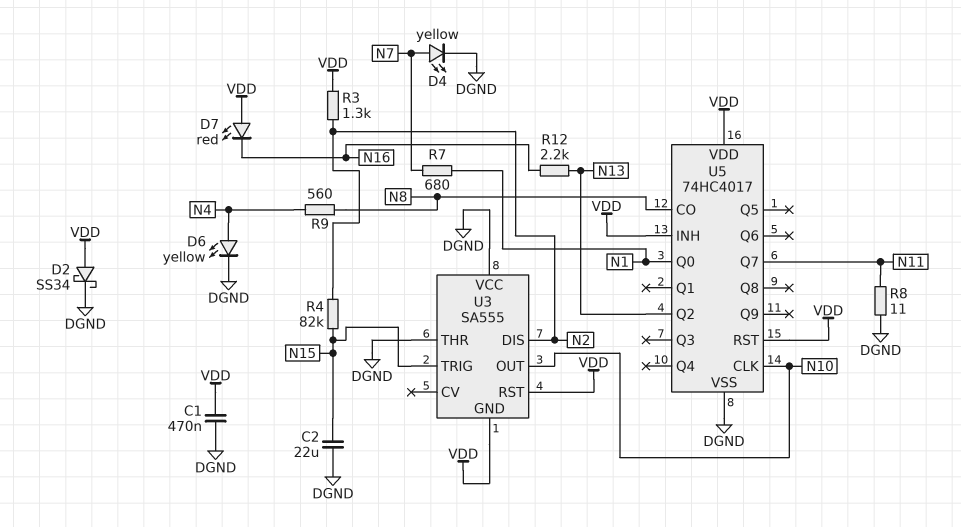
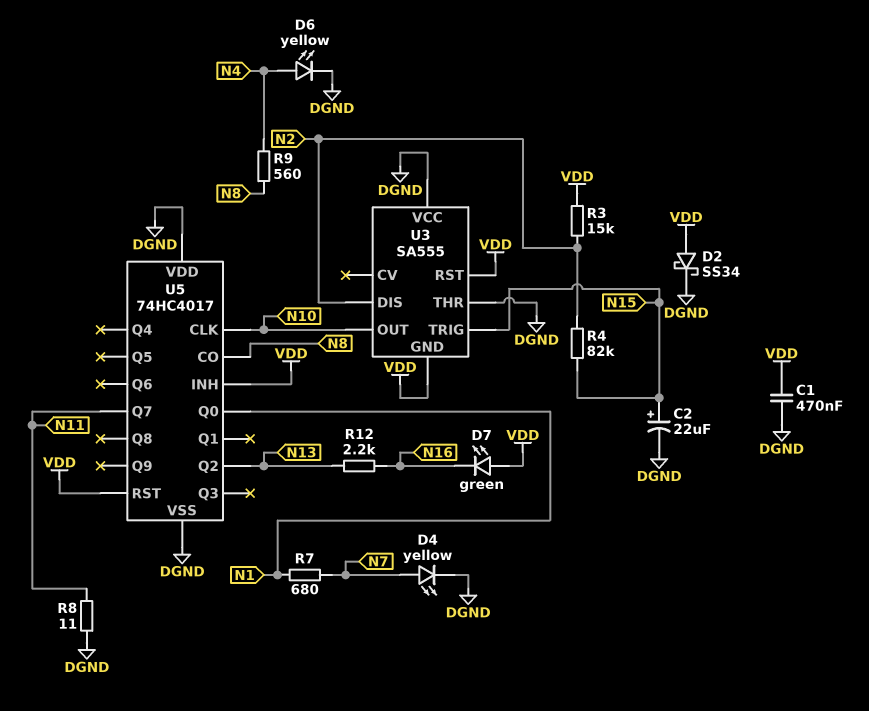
C2: 22uF (DGND, N15) -> 22uF (plus N15, minus DGND)
D7: LED red (A VDD, K N16) -> LED green (A VDD, K N16)
R3: 1.3k (N2, VDD) -> 15k (N2, VDD)
U5 pin VDD: VDD -> DGND

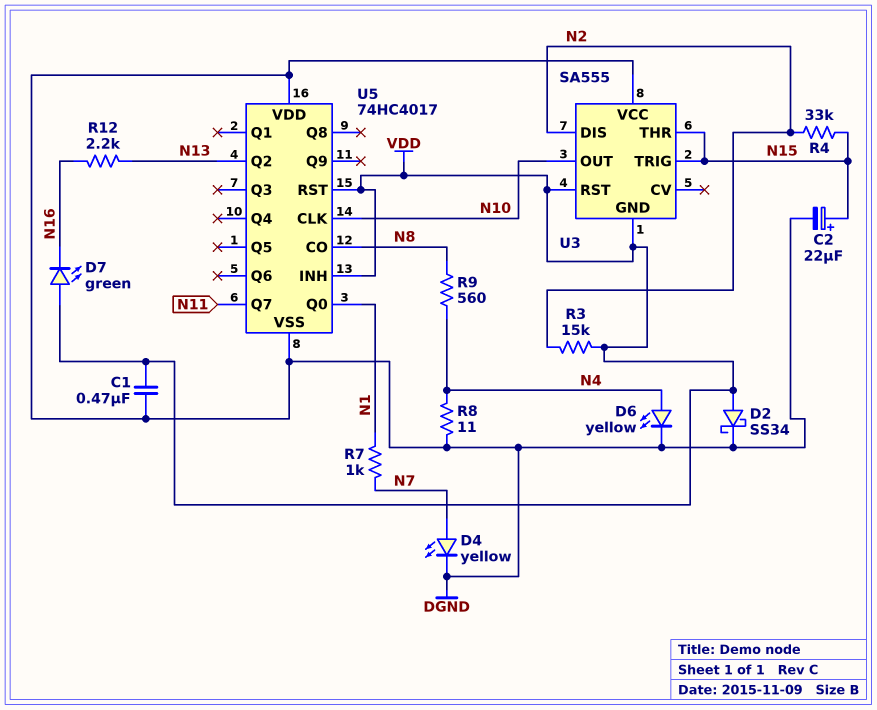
R4: 82k (N2, N15) -> 33k (N2, N15)
R7: 680 (N1, N7) -> 1k (N1, N7)
R8: 11 (DGND, N11) -> 11 (DGND, N4)
U3 pin THR: DGND -> N15

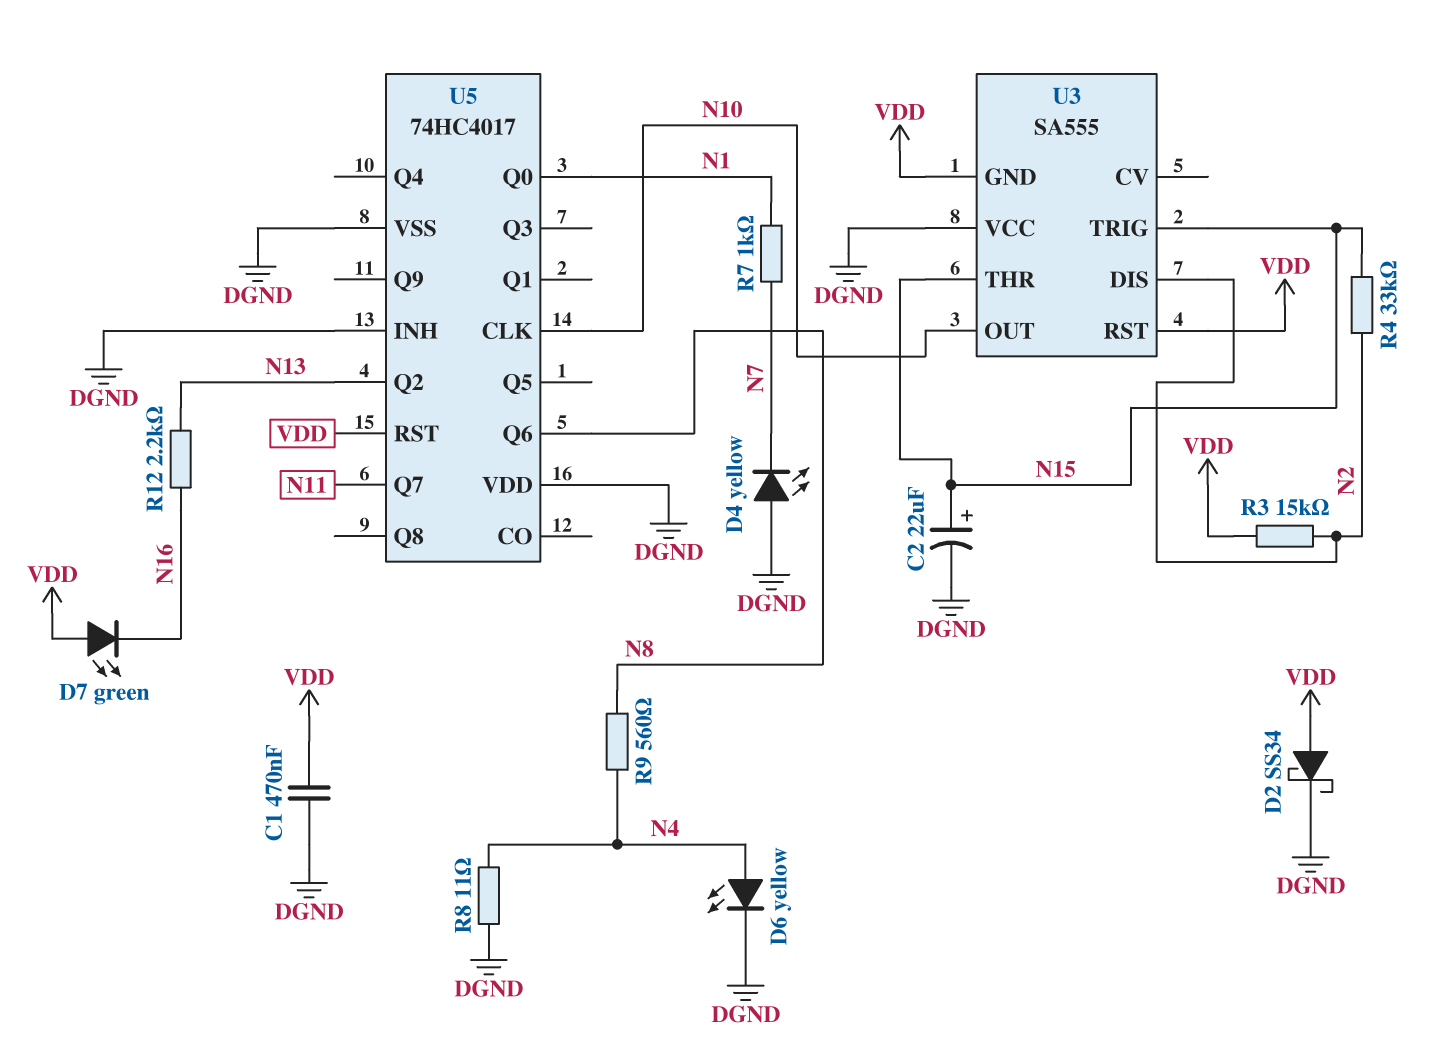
D4: LED yellow (A N7, K DGND) -> LED yellow (A DGND, K N7)
U5 pin CO: N8 -> none
U5 pin INH: VDD -> DGND
U5 pin Q6: none -> N8

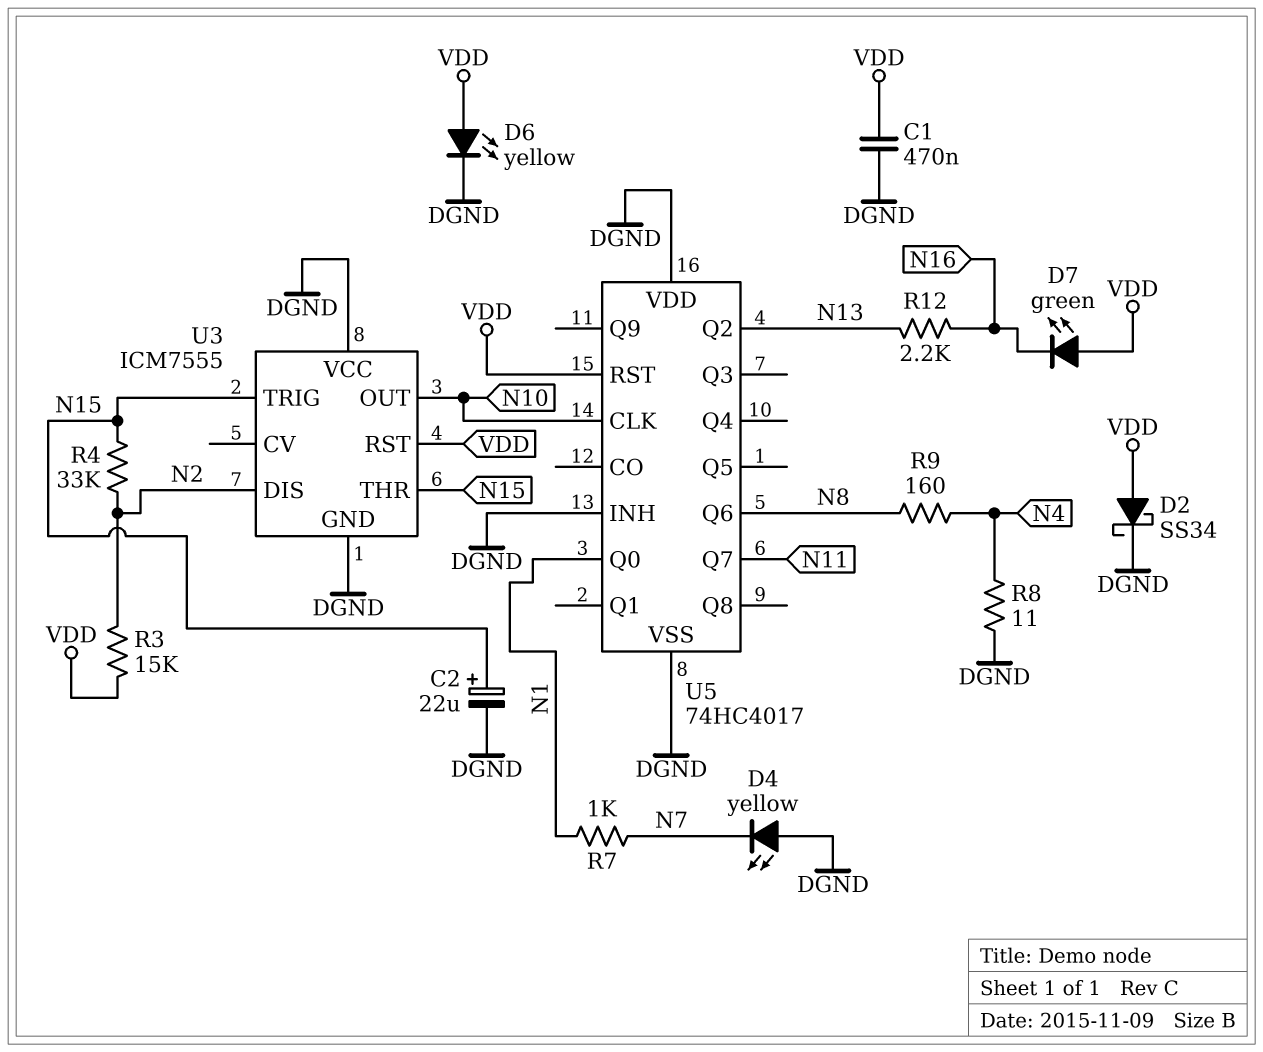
D6: LED yellow (A N4, K DGND) -> LED yellow (A VDD, K DGND)
R9: 560 (N4, N8) -> 160 (N4, N8)
U3: SA555 -> ICM7555
U3 pin GND: VDD -> DGND

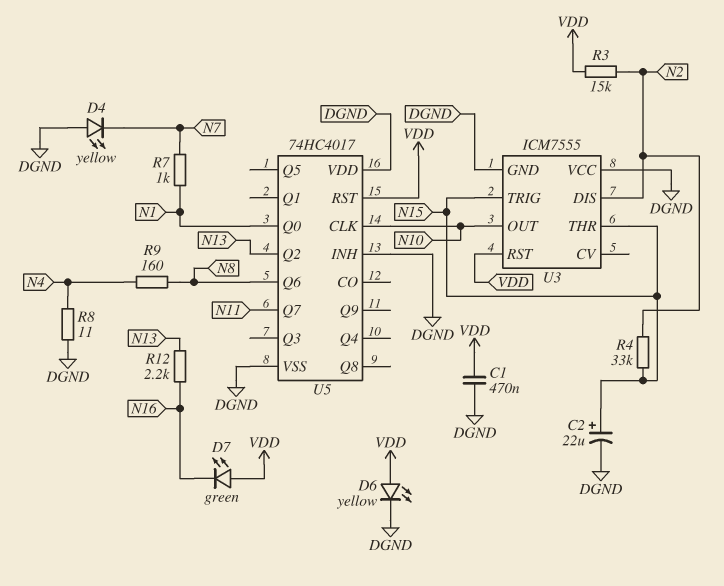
D2: schottky SS34 (A VDD, K DGND) -> none

